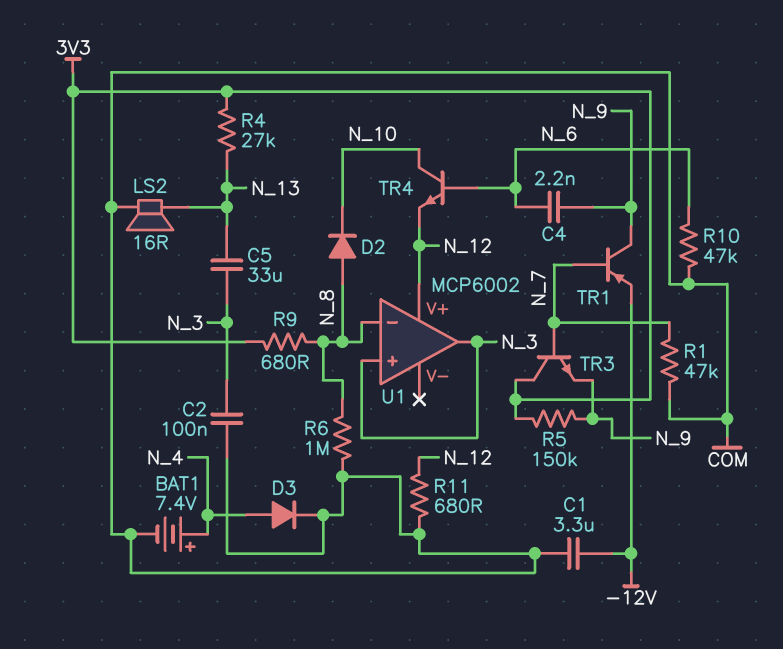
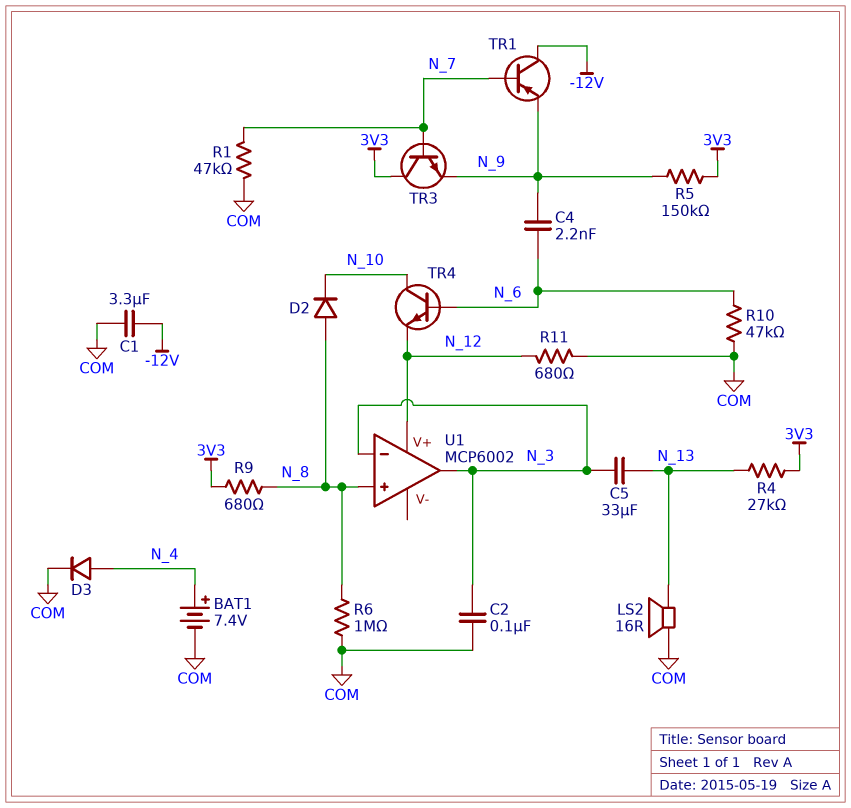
TR1: PNP (B N_7, C N_9, E -12V) -> PNP (B N_7, C -12V, E N_9)
U1 pin in+: N_3 -> N_8
U1 pin in-: N_8 -> N_3

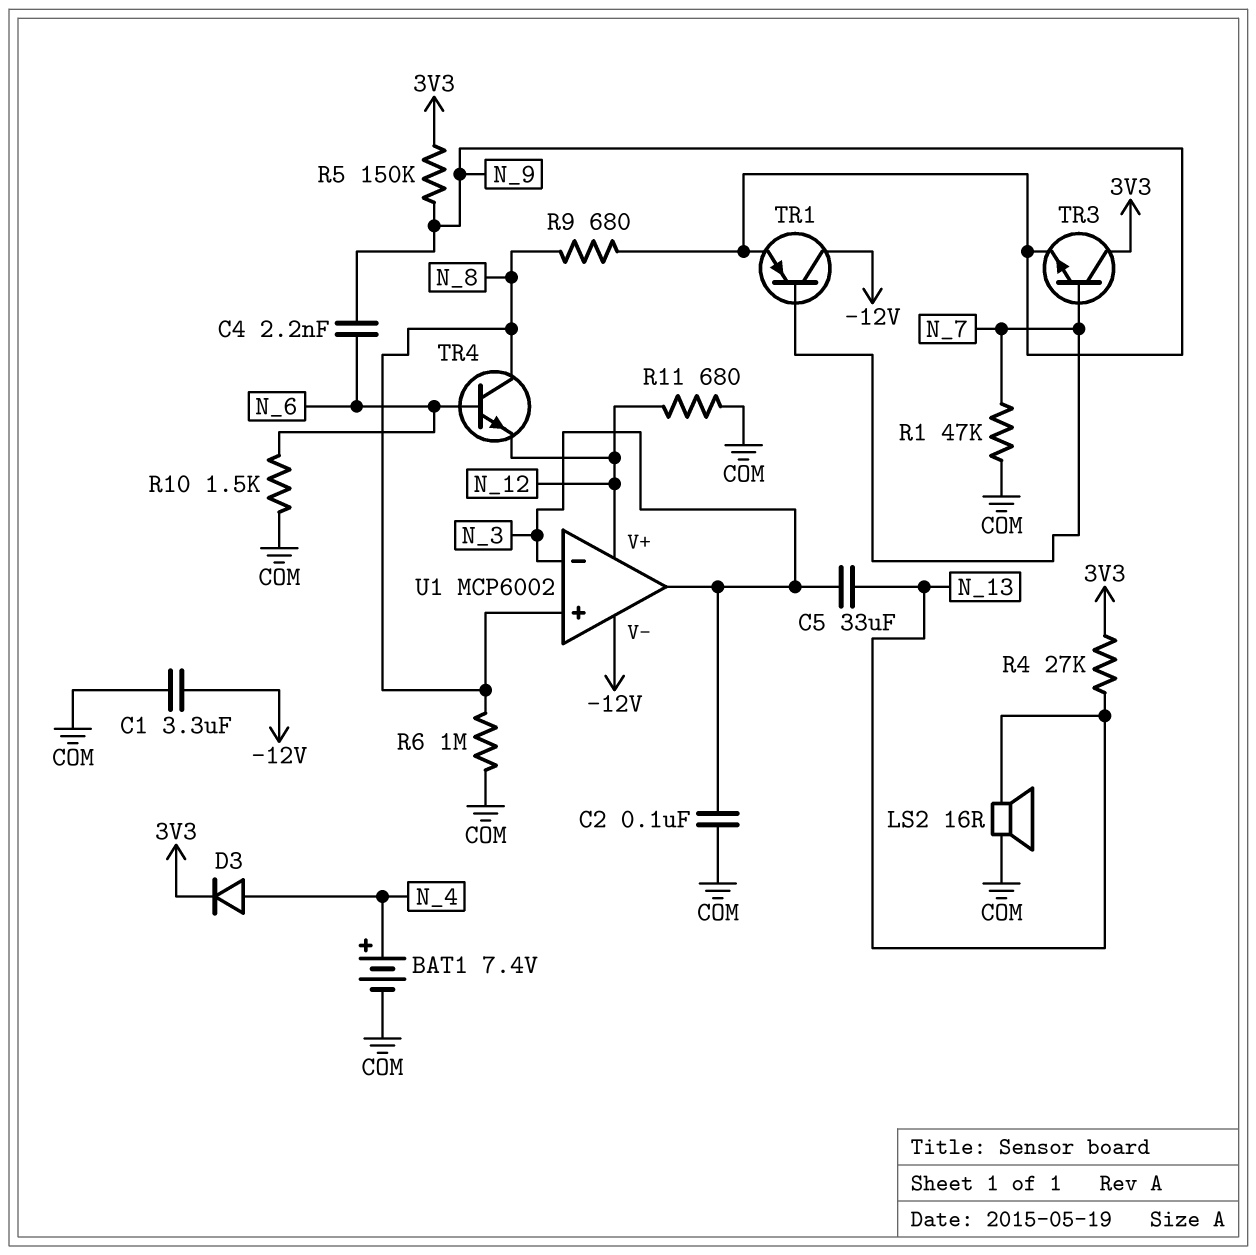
D2: diode (A N_8, K N_10) -> none
D3: diode (A N_4, K COM) -> diode (A N_4, K 3V3)
R9: 680 (3V3, N_8) -> 680 (N_8, N_9)
R10: 47k (COM, N_6) -> 1.5k (COM, N_6)
TR4: NPN (B N_6, C N_10, E N_12) -> NPN (B N_6, C N_8, E N_12)
U1 pin V-: none -> -12V

